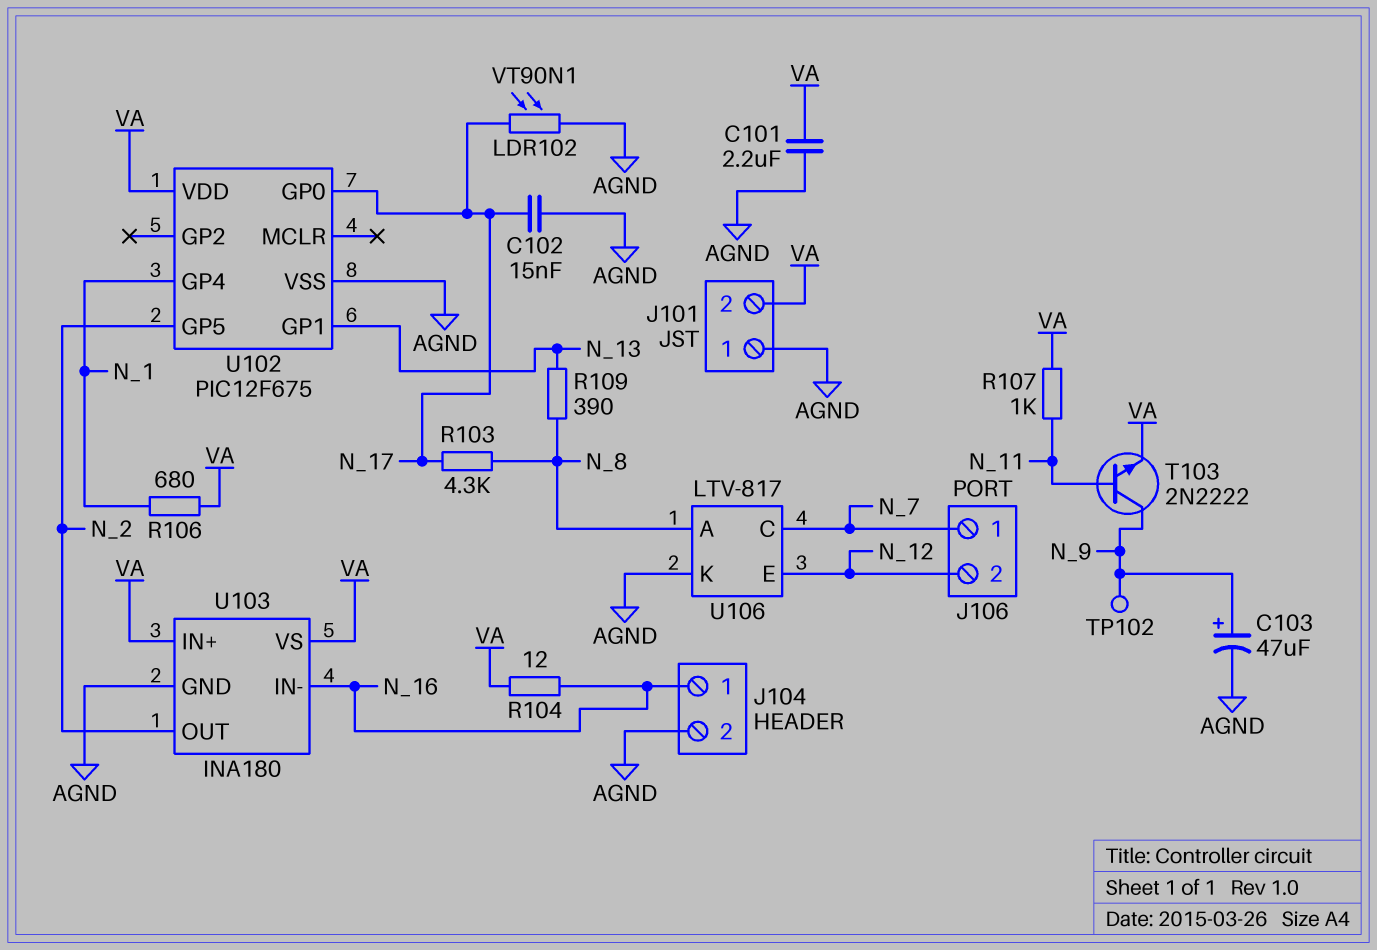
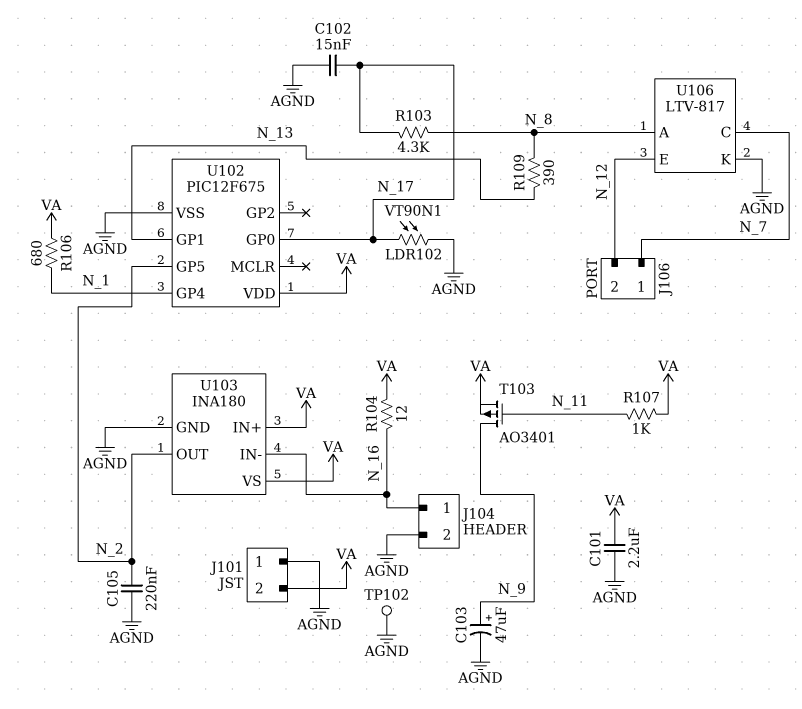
C105: none -> 220nF (AGND, N_2)
T103: NPN 2N2222 (B N_11, C N_9, E VA) -> PMOS AO3401 (G N_11, D N_9, S VA)
TP102: test point (N_9) -> test point (AGND)

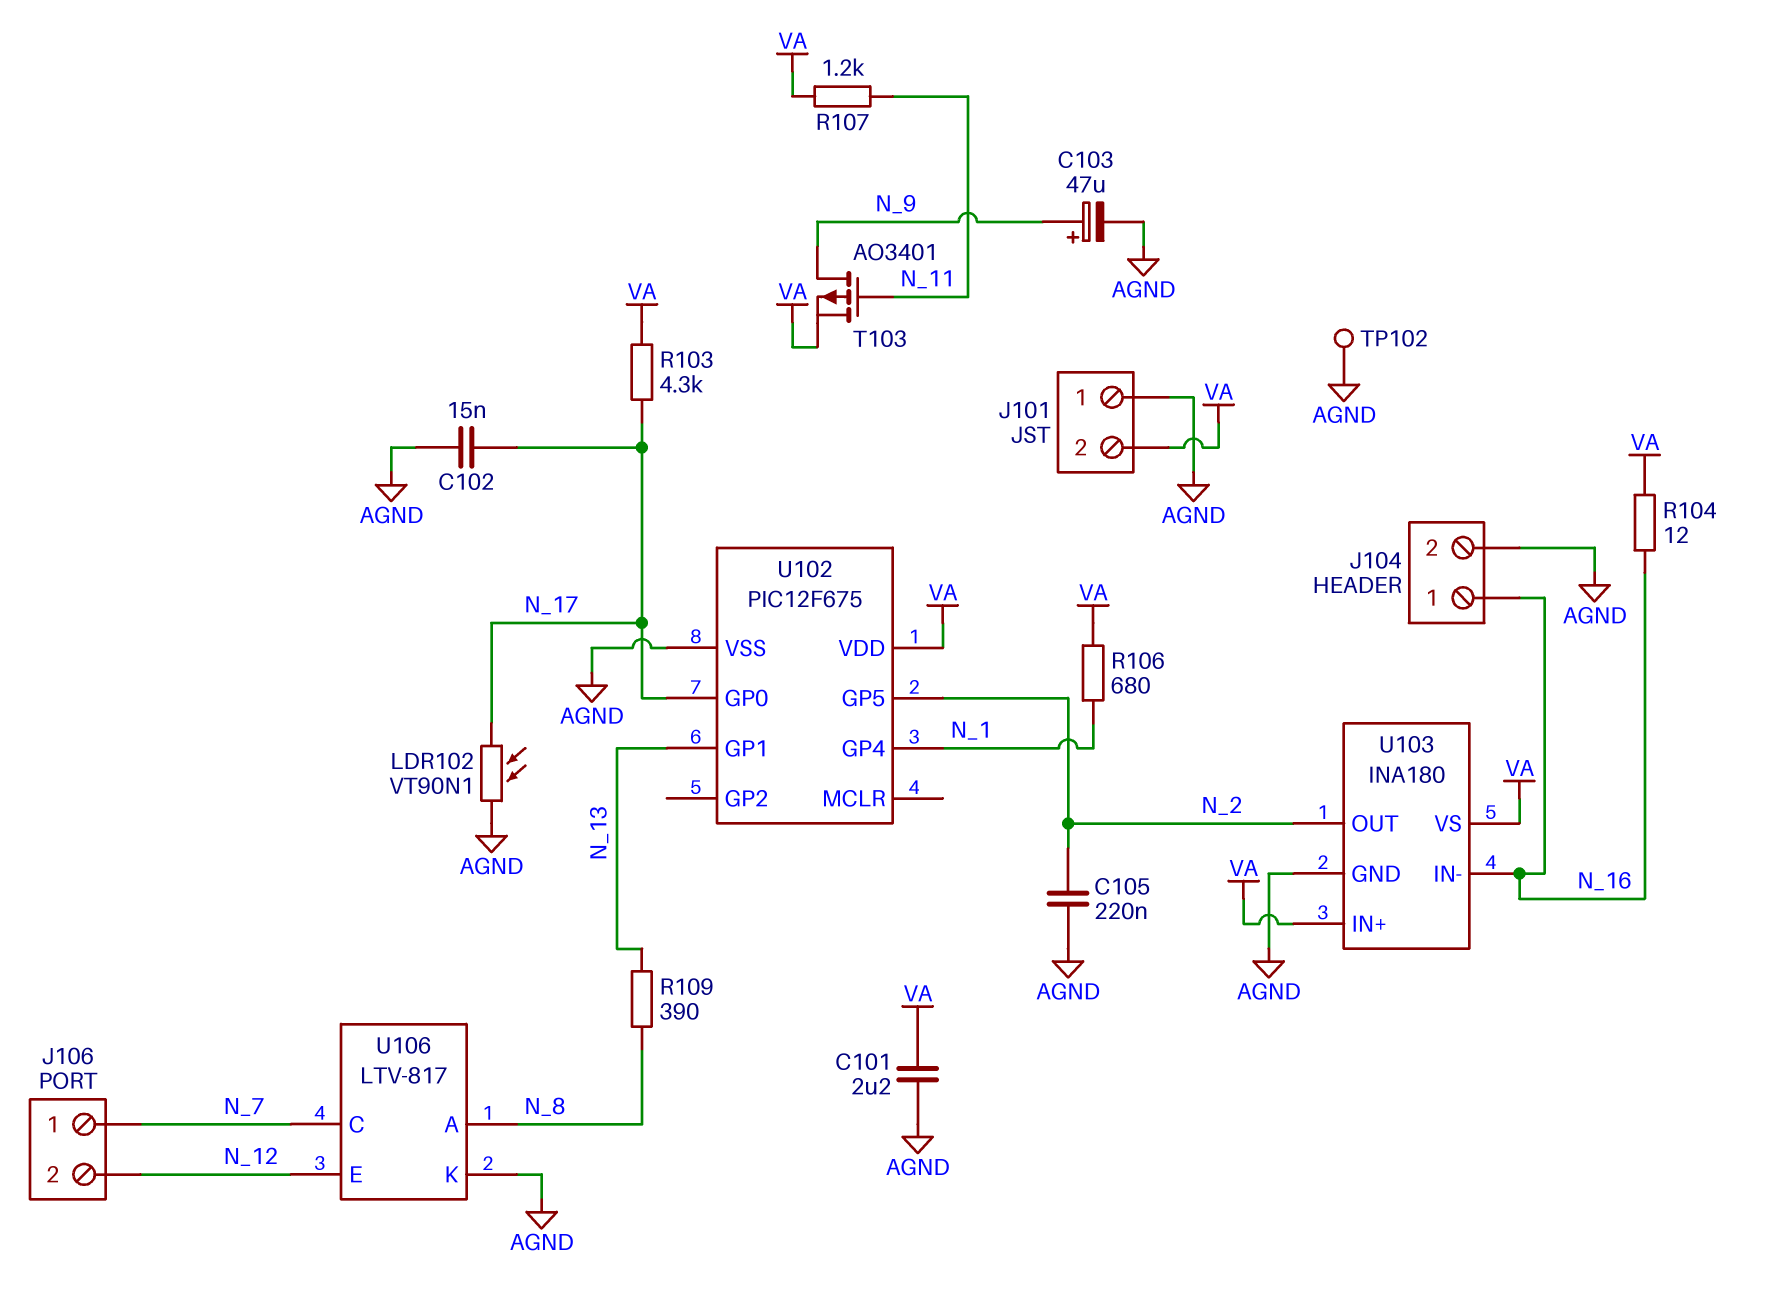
R103: 4.3k (N_8, N_17) -> 4.3k (N_17, VA)
R107: 1k (N_11, VA) -> 1.2k (N_11, VA)

